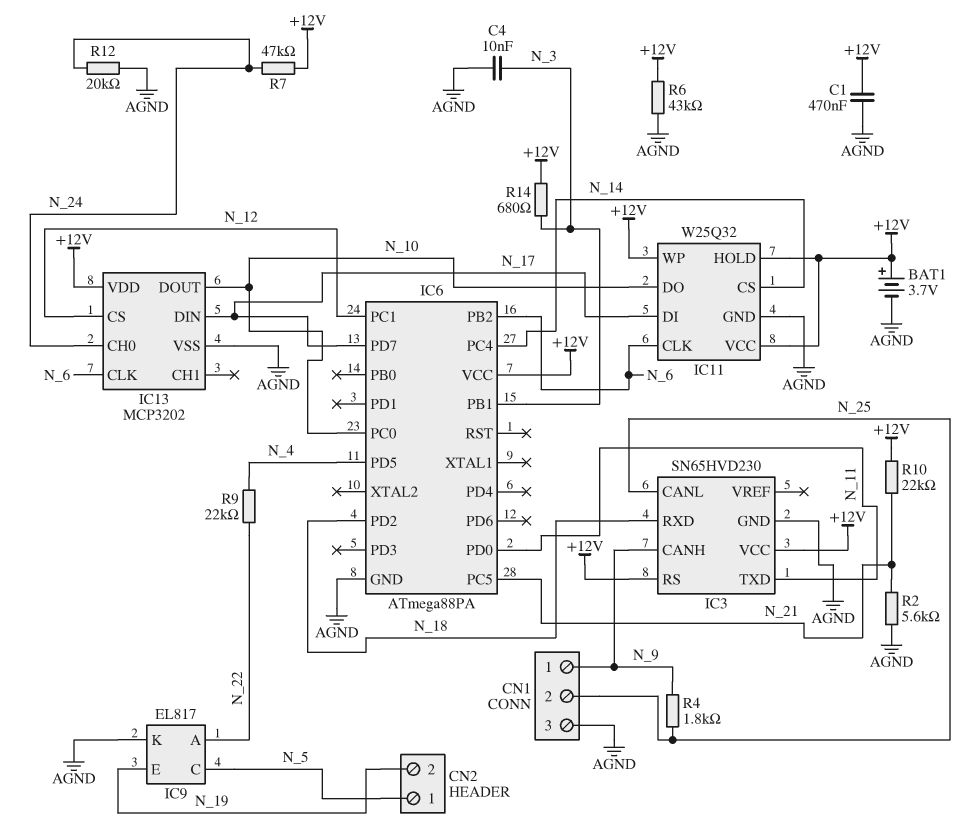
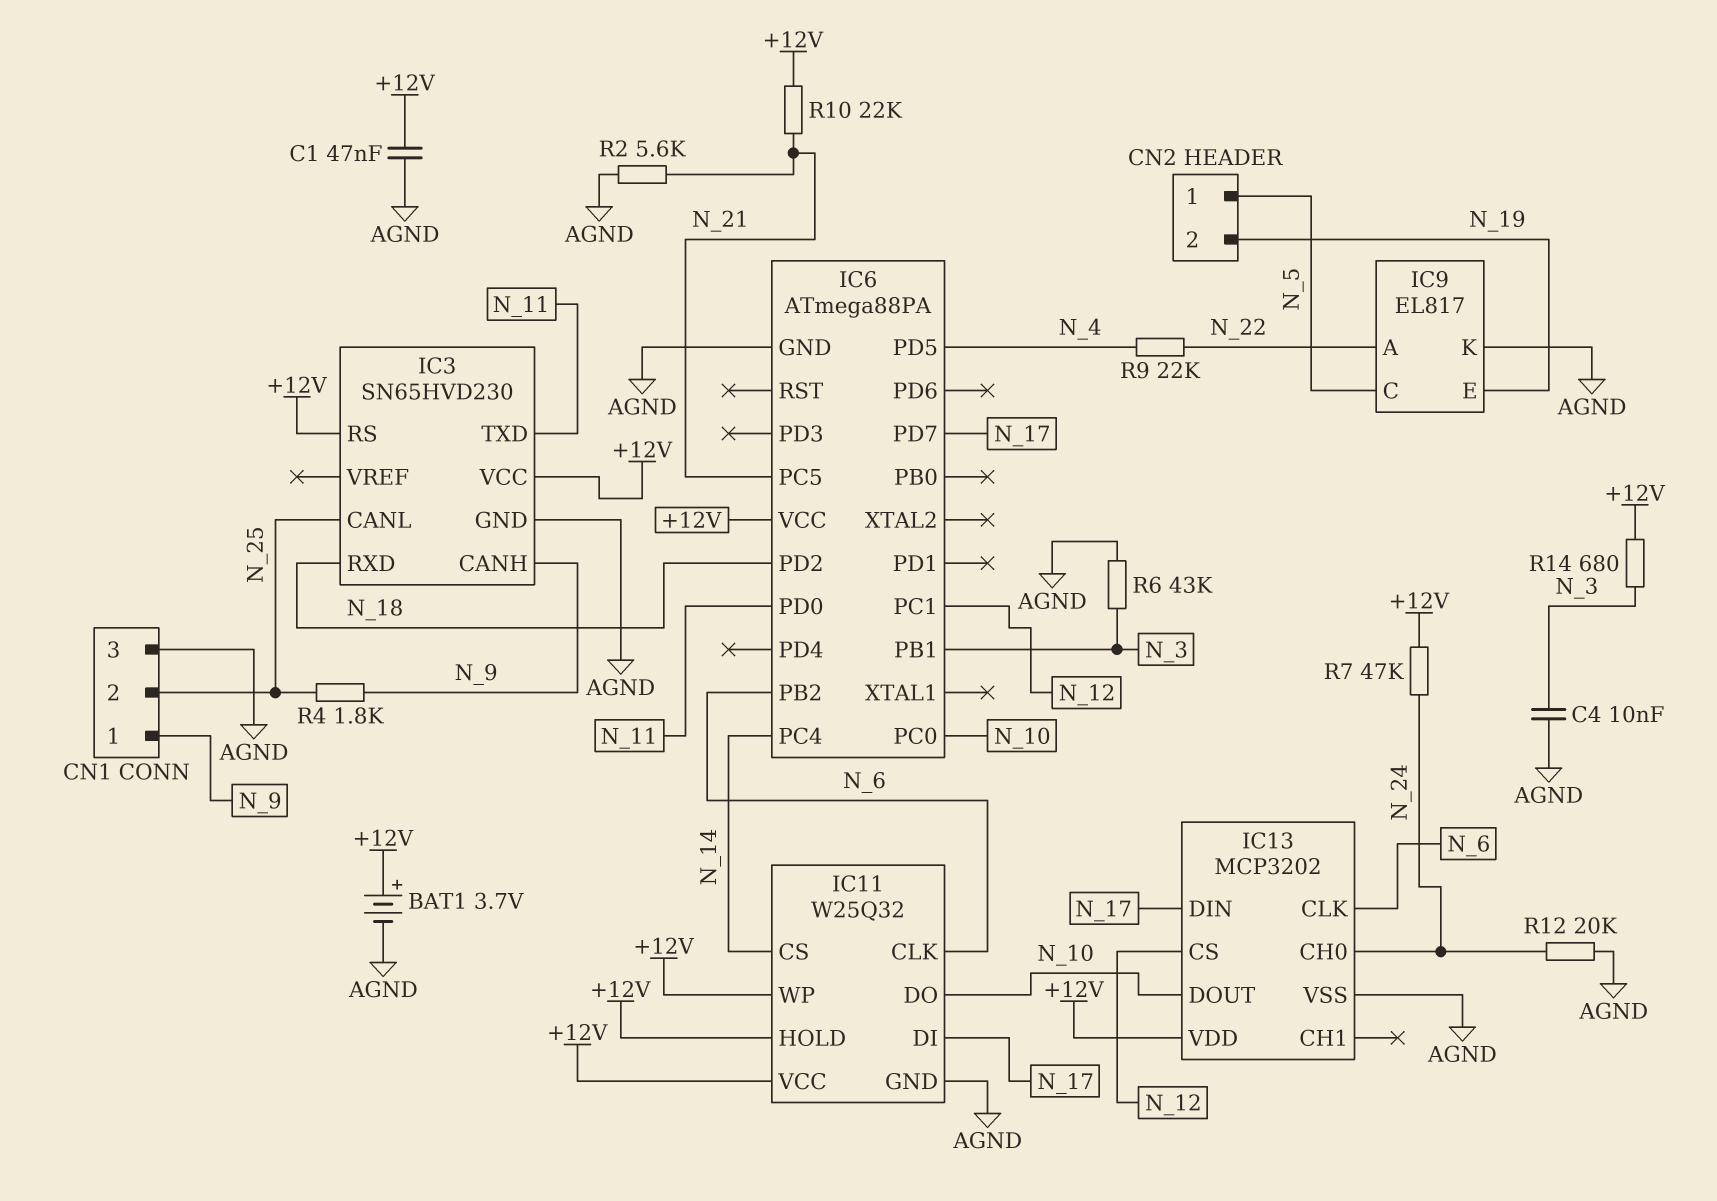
C1: 470nF (+12V, AGND) -> 47nF (+12V, AGND)
R6: 43k (+12V, AGND) -> 43k (AGND, N_3)

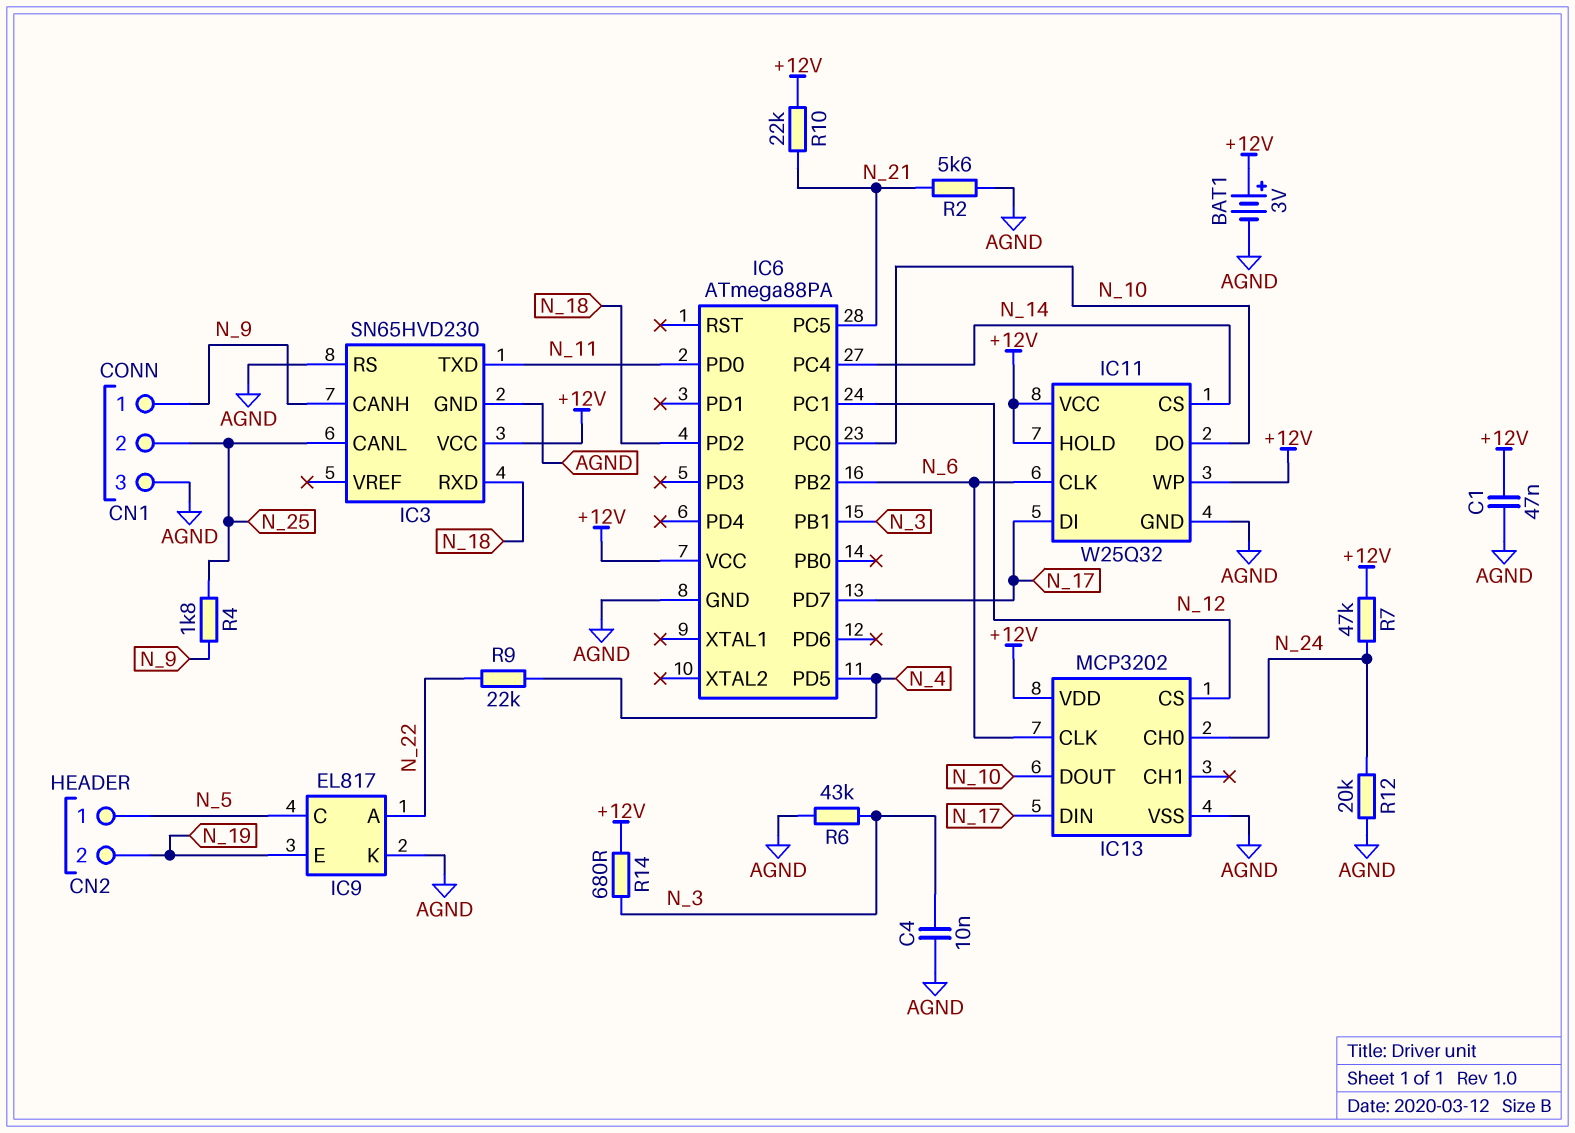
BAT1: 3.7V (plus +12V, minus AGND) -> 3V (plus +12V, minus AGND)
IC3 pin RS: +12V -> AGND

